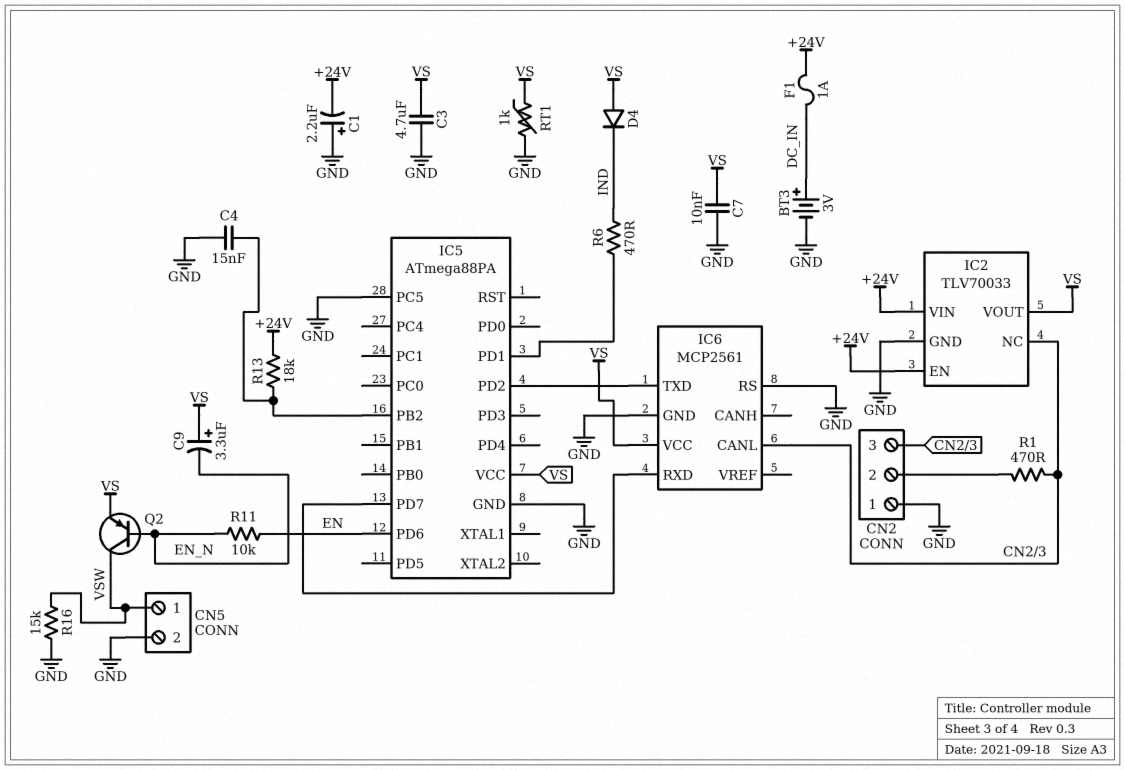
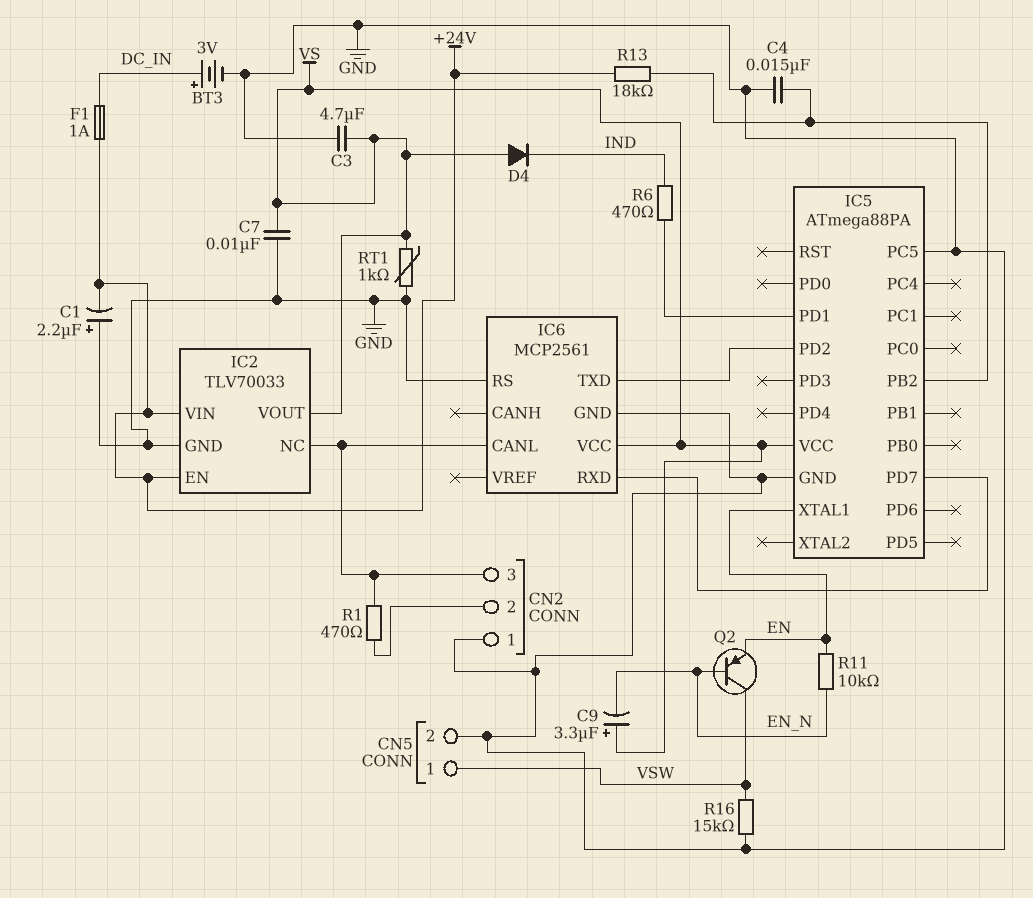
IC5 pin PD6: EN -> none
IC5 pin XTAL1: none -> EN
Q2: PNP (B EN_N, C VSW, E VS) -> PNP (B EN_N, C VSW, E EN)

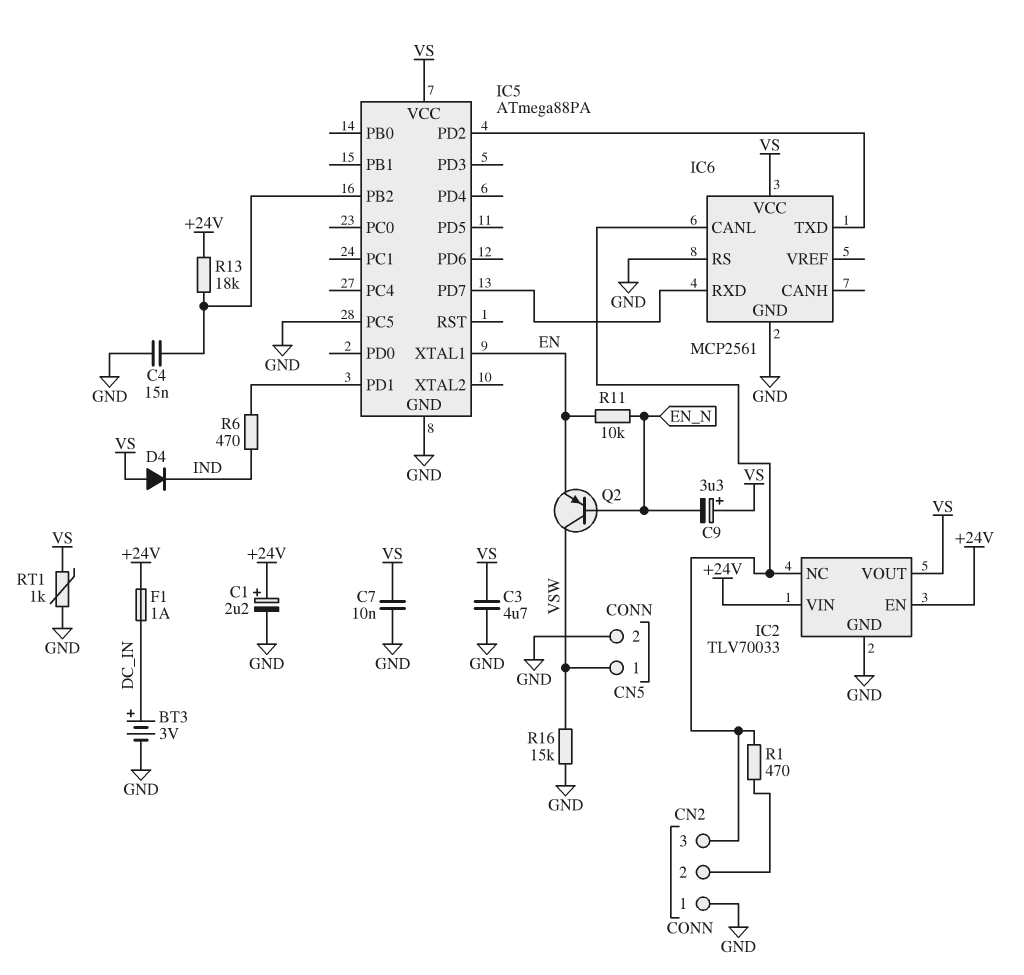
C1: 2.2uF (plus GND, minus +24V) -> 2.2uF (plus +24V, minus GND)

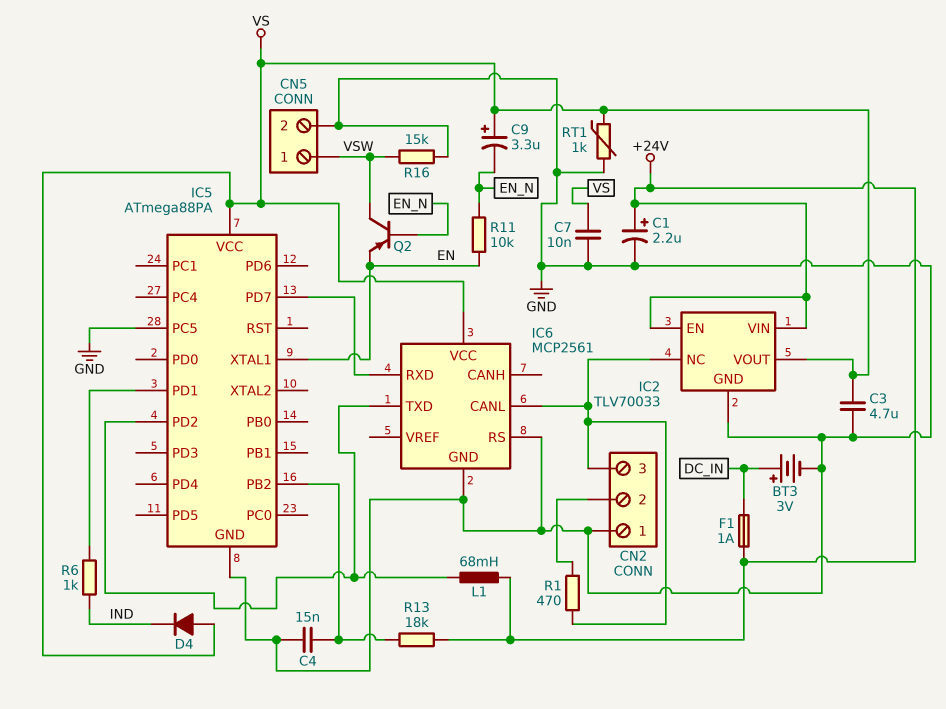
L1: none -> 68mH (+24V, IC5/PD2)
R6: 470 (IC5/PD1, IND) -> 1k (IC5/PD1, IND)

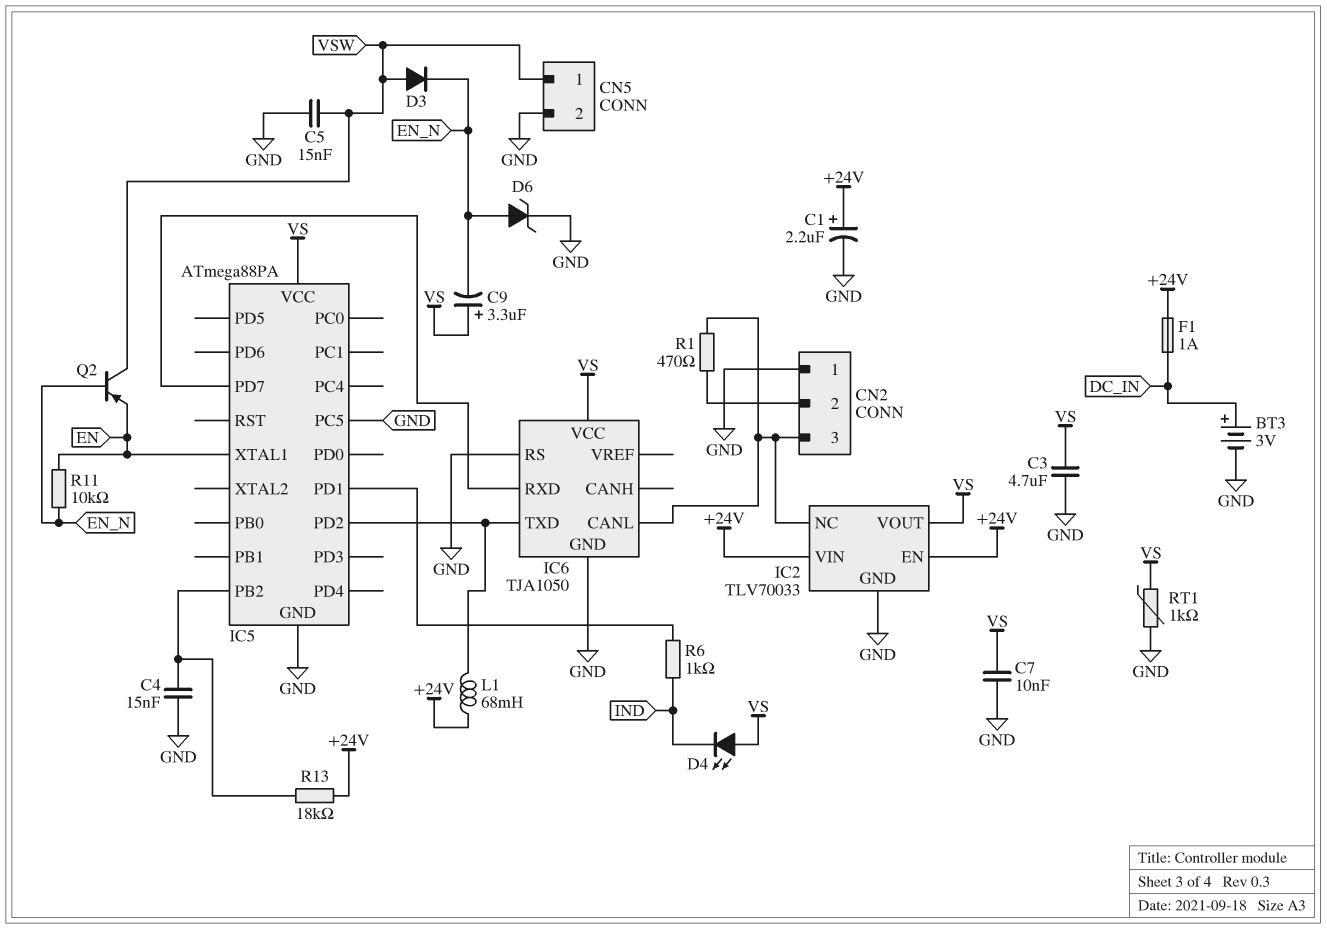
C5: none -> 15nF (GND, VSW)
D3: none -> diode (A VSW, K EN_N)
D4: diode (A VS, K IND) -> LED (A VS, K IND)
D6: none -> zener (A EN_N, K GND)
IC6: MCP2561 -> TJA1050
R16: 15k (GND, VSW) -> none

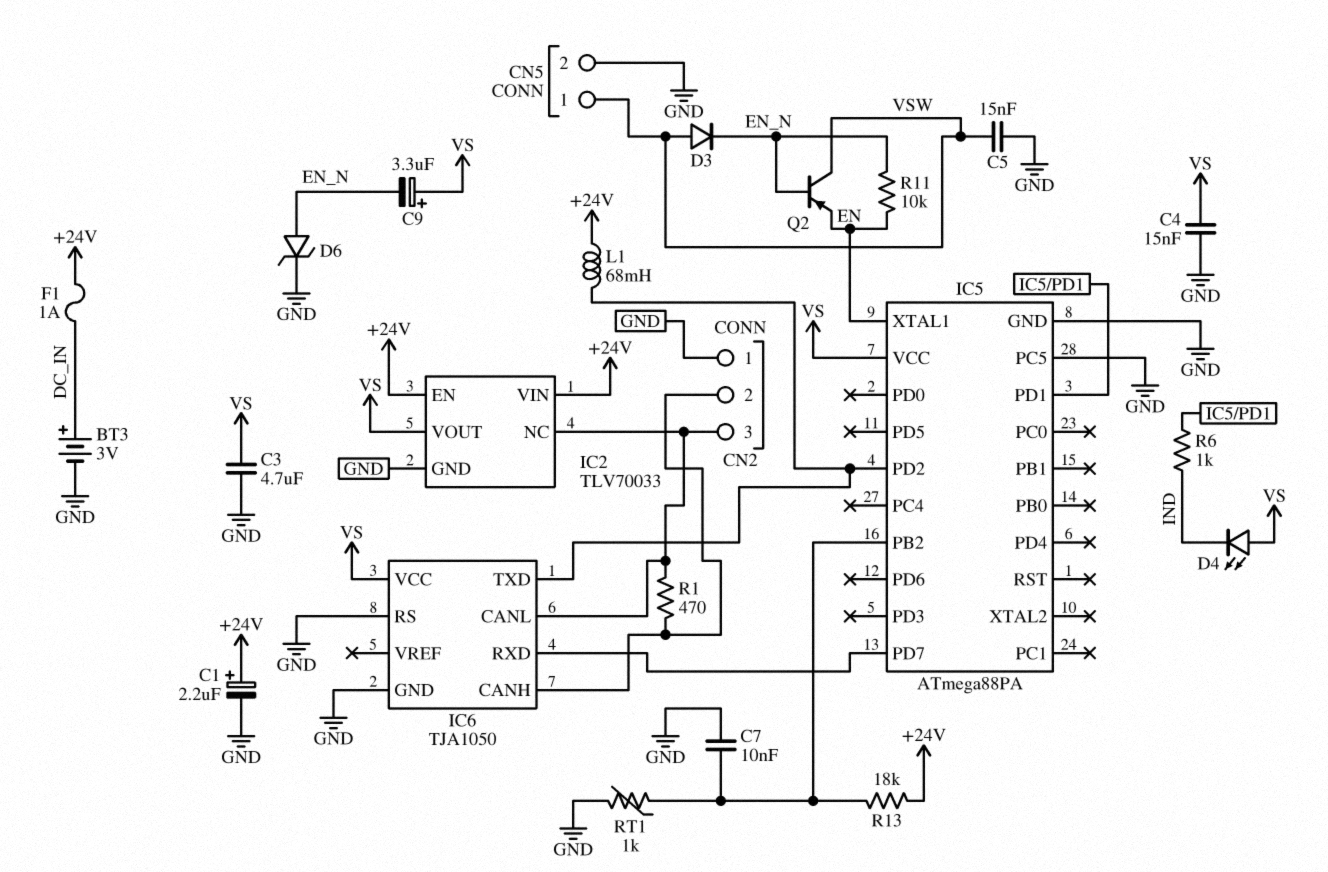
C4: 15nF (GND, IC5/PB2) -> 15nF (GND, VS)
C7: 10nF (GND, VS) -> 10nF (GND, IC5/PB2)
IC6 pin CANH: none -> CN2/2
RT1: 1k (GND, VS) -> 1k (GND, IC5/PB2)

